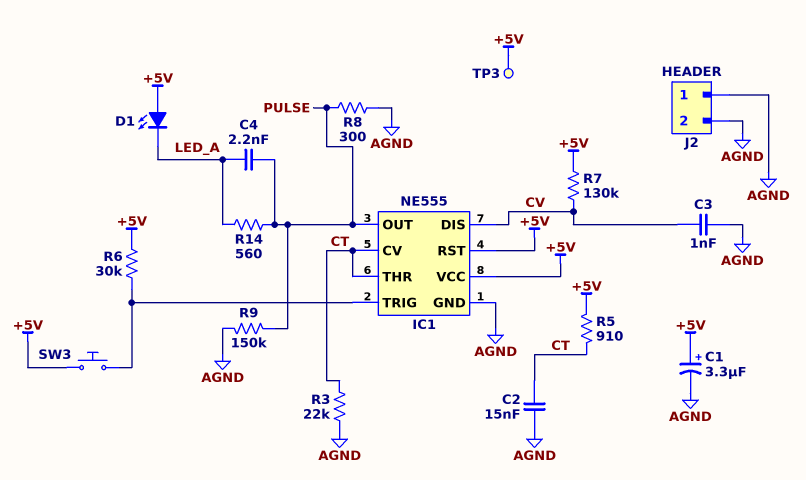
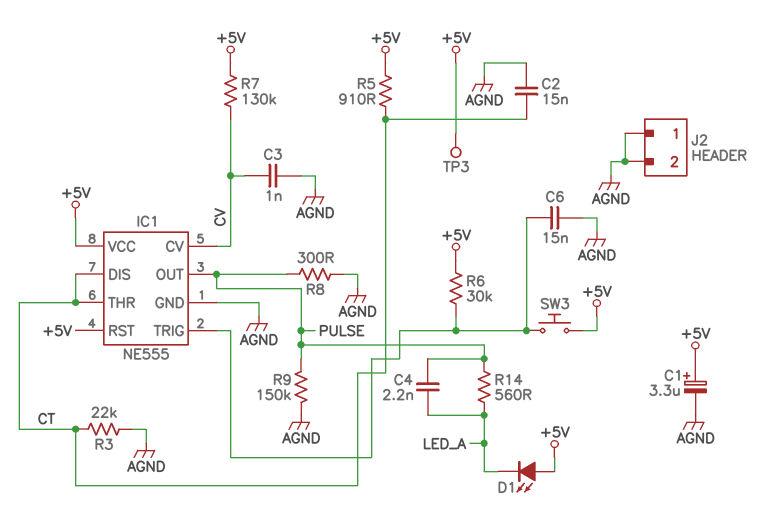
C6: none -> 15nF (AGND, IC1/TRIG)
IC1 pin CV: CT -> CV
IC1 pin DIS: CV -> CT

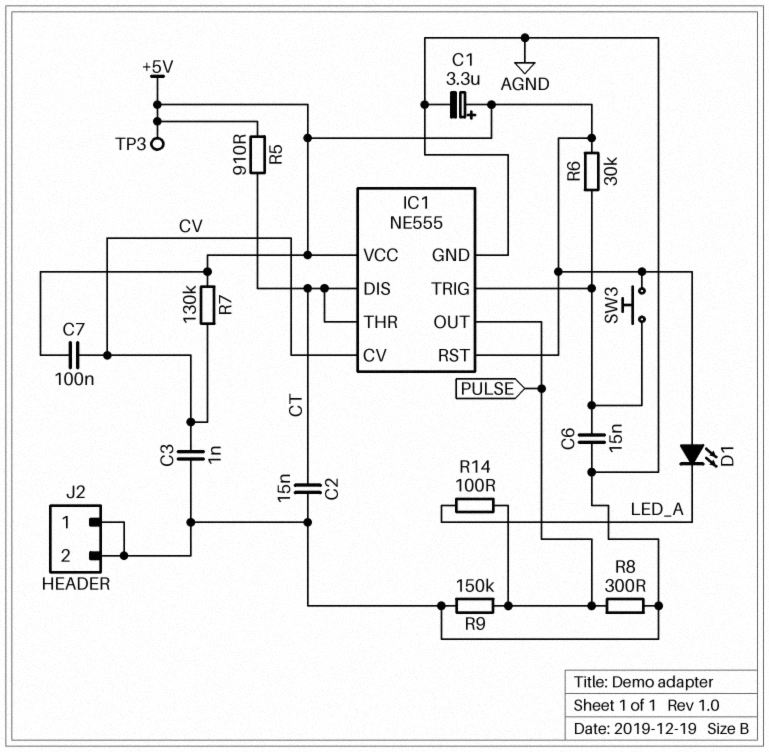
C4: 2.2nF (LED_A, PULSE) -> none
C7: none -> 100nF (+5V, CV)
R3: 22k (AGND, CT) -> none
R14: 560 (LED_A, PULSE) -> 100 (LED_A, PULSE)

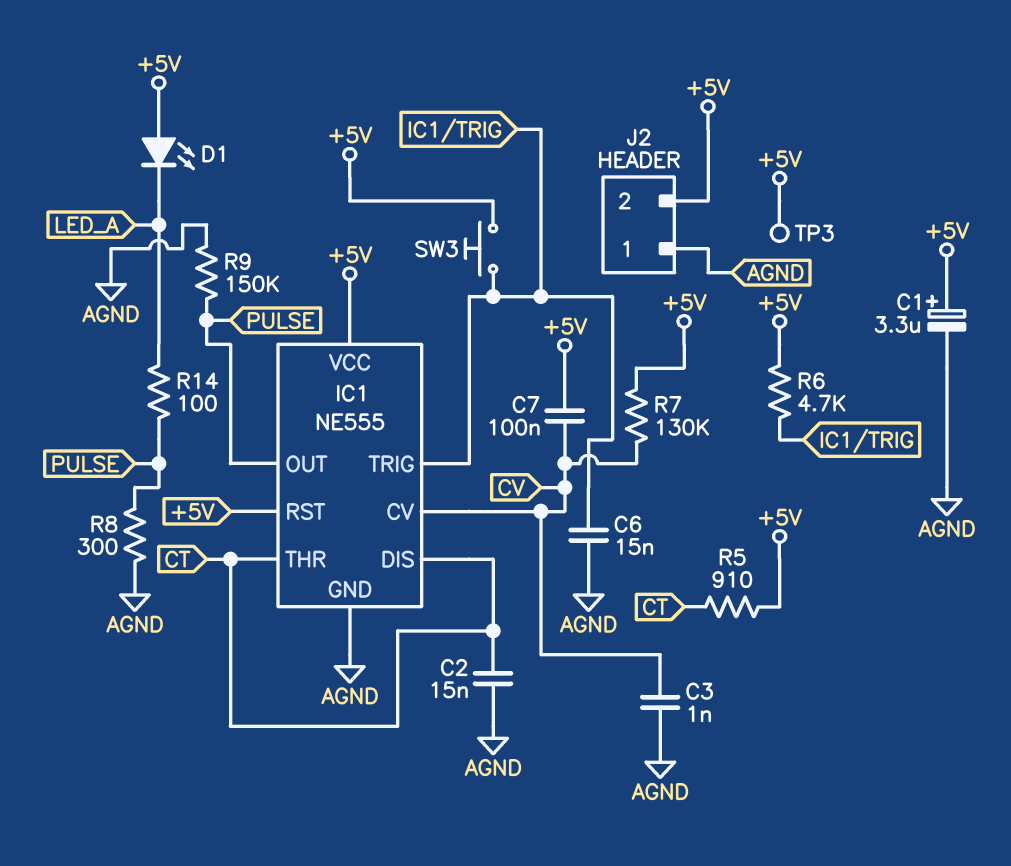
J2 pin 2: AGND -> +5V
R6: 30k (+5V, IC1/TRIG) -> 4.7k (+5V, IC1/TRIG)

